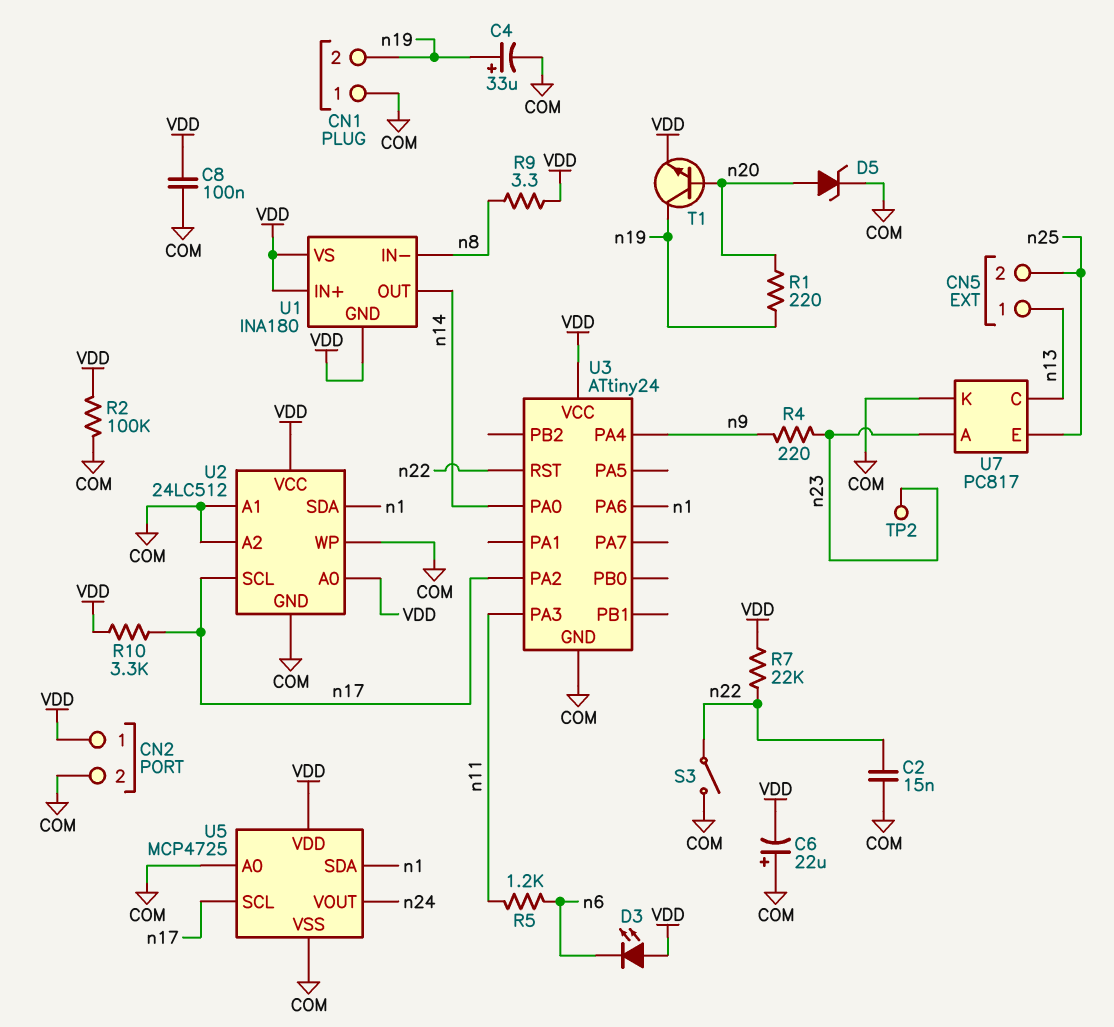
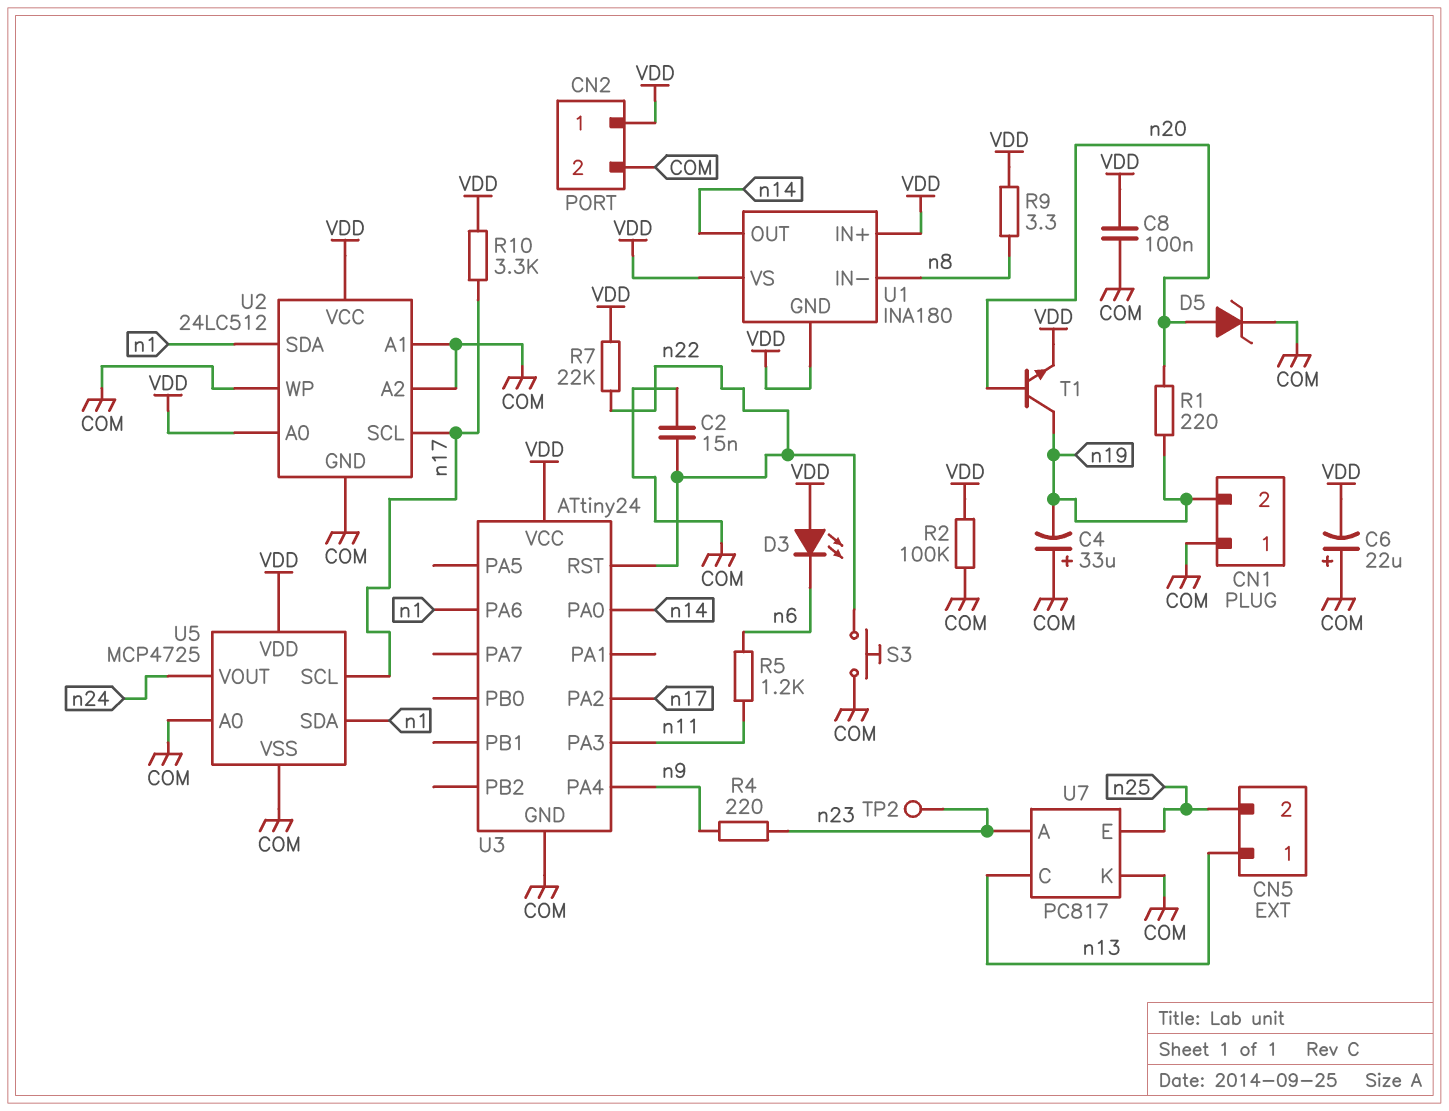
C4: 33uF (plus n19, minus COM) -> 33uF (plus COM, minus n19)
S3: switch (COM, n22) -> button (COM, n22)

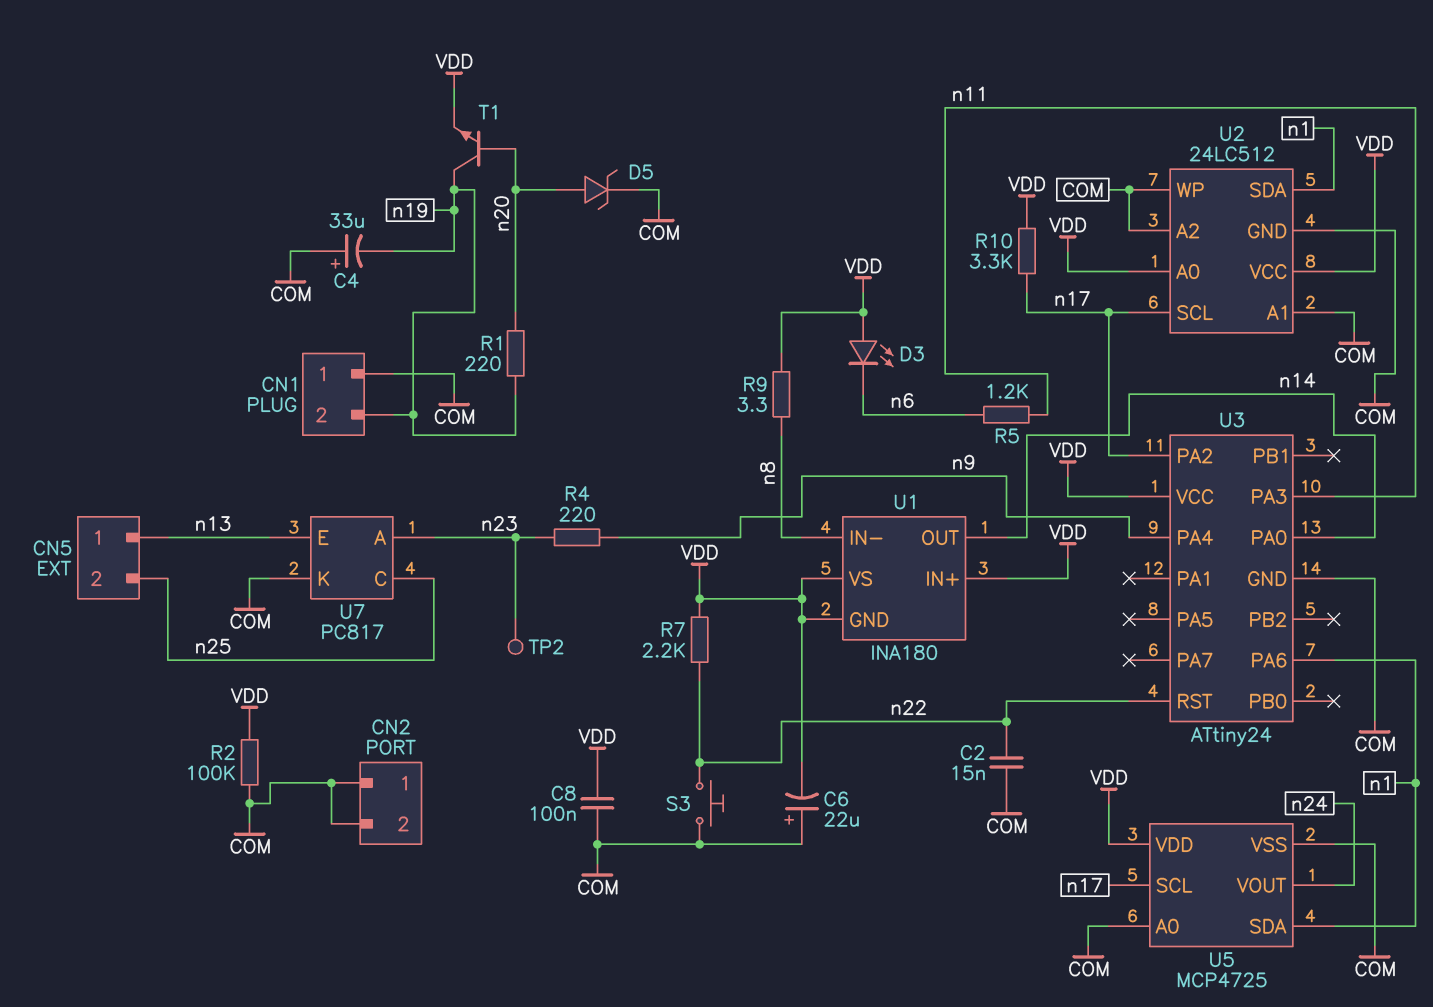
CN2 pin 1: VDD -> COM
R7: 22k (VDD, n22) -> 2.2k (VDD, n22)
U7 pin C: n13 -> n25
U7 pin E: n25 -> n13

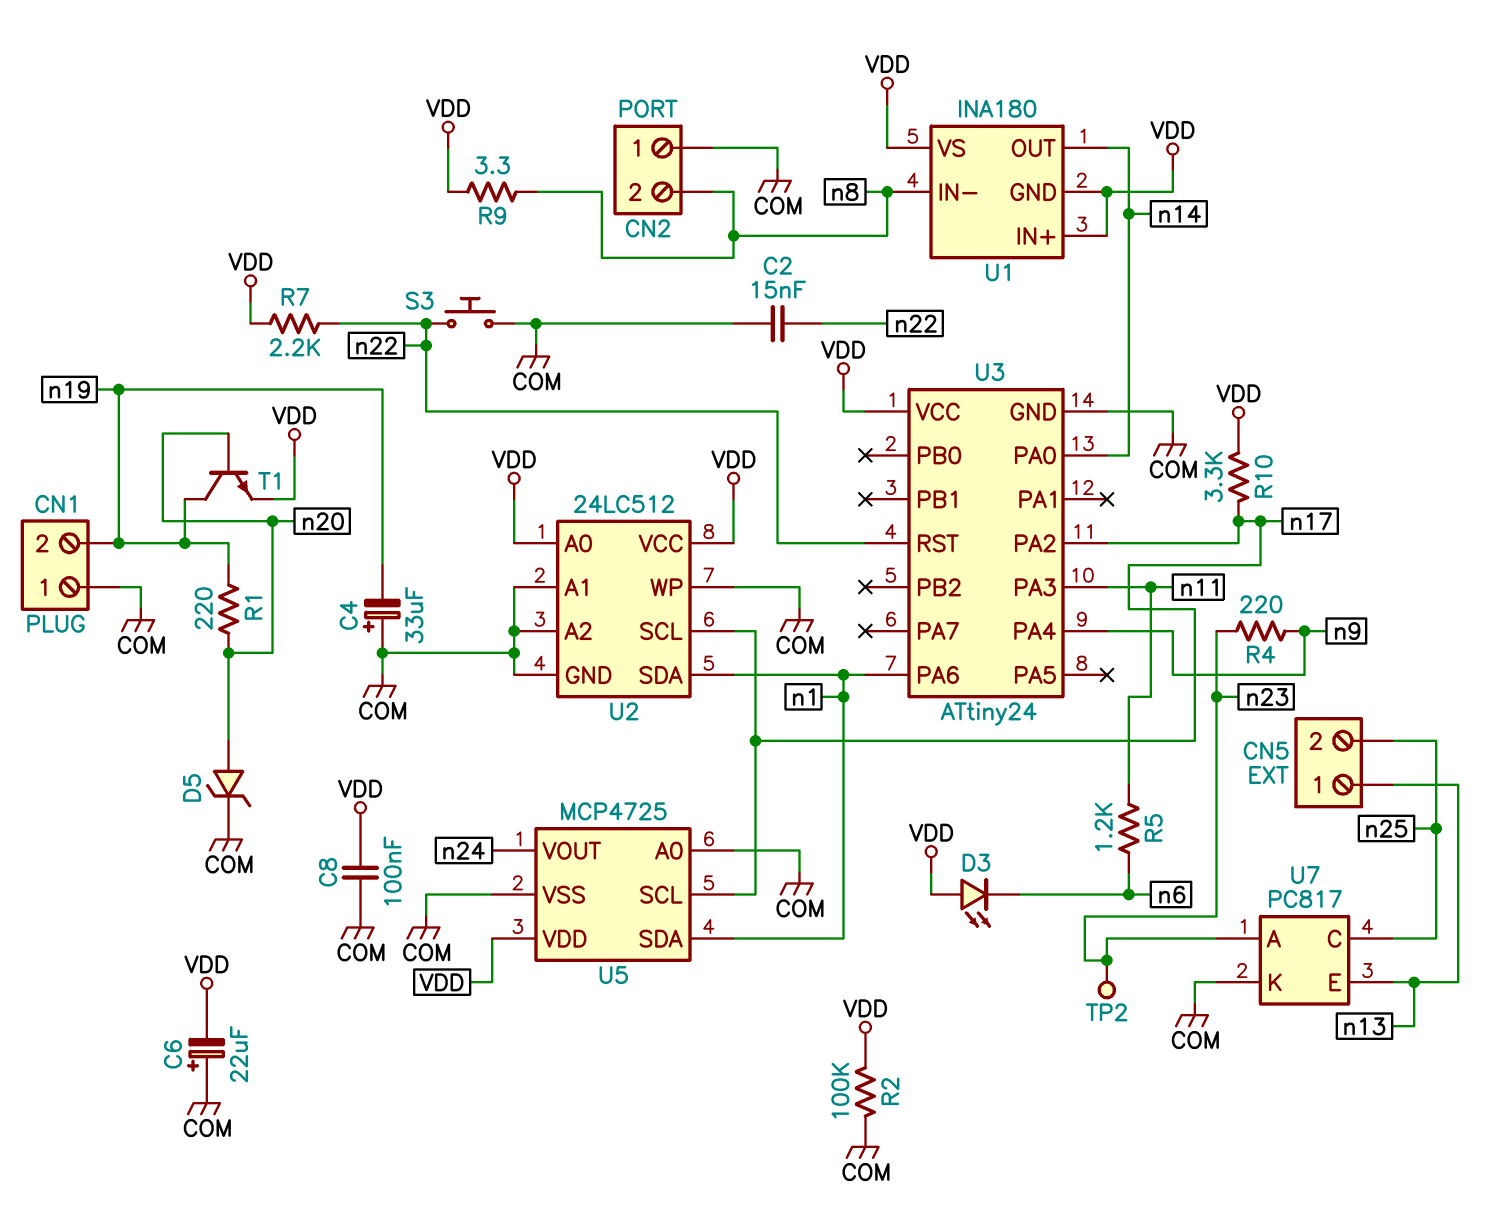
CN2 pin 2: COM -> n8

